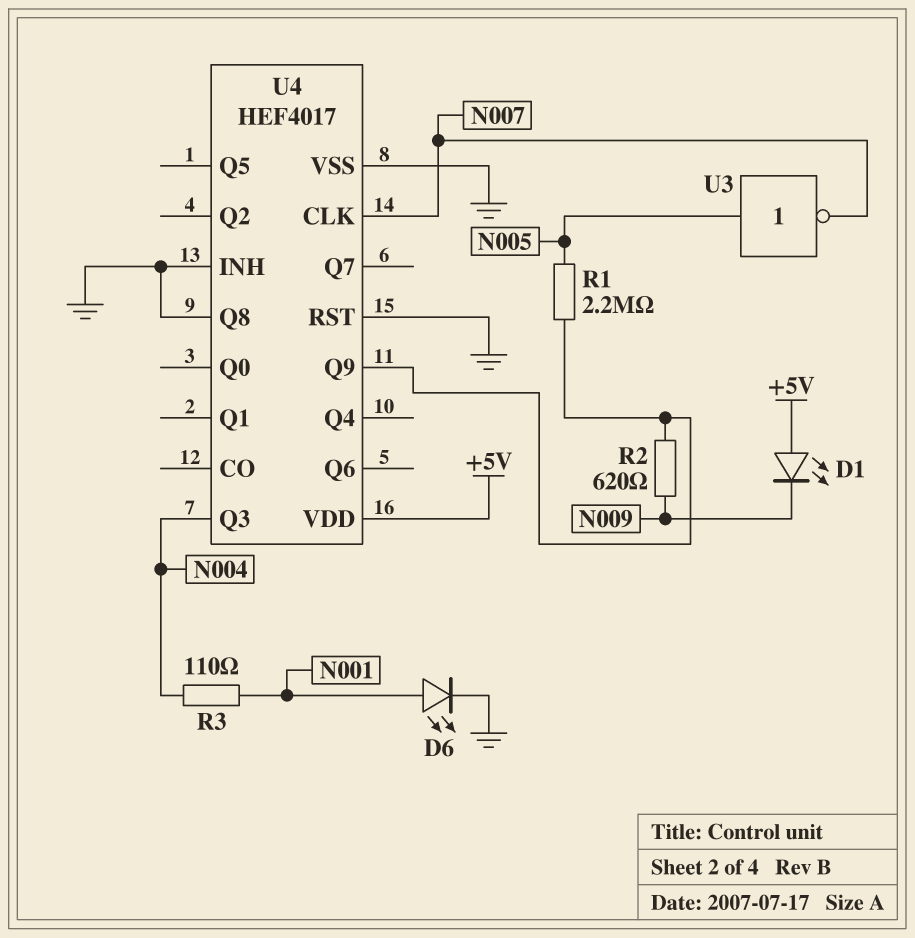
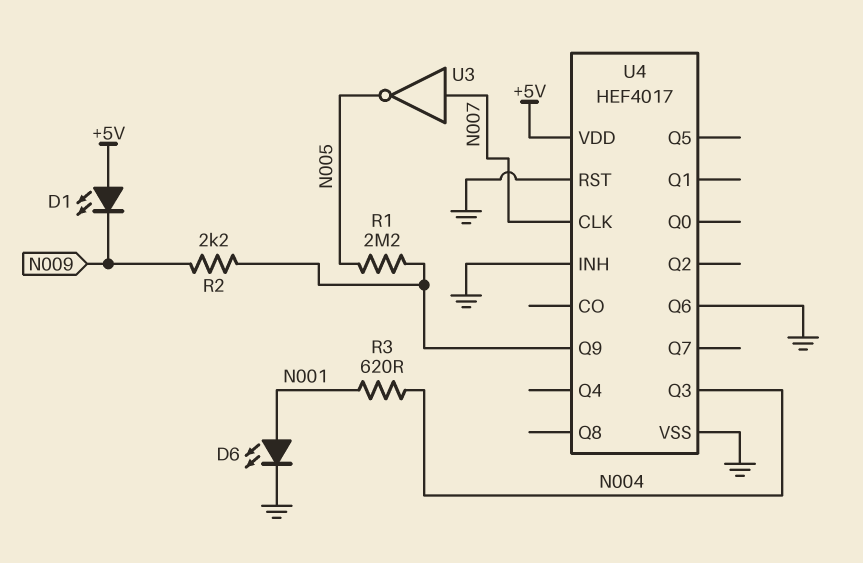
R2: 620 (N009, U4/Q9) -> 2.2k (N009, U4/Q9)
R3: 110 (N001, N004) -> 620 (N001, N004)
U3: NOT (in N005, out N007) -> NOT (in N007, out N005)
U4 pin Q6: none -> GND
U4 pin Q8: GND -> none

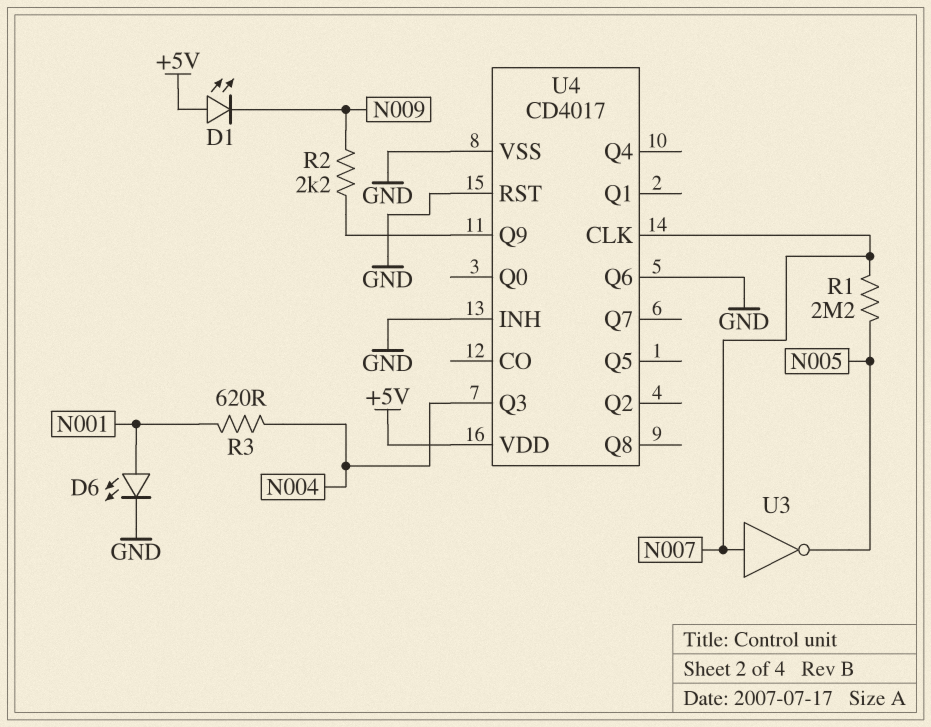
R1: 2.2M (N005, U4/Q9) -> 2.2M (N005, N007)
U4: HEF4017 -> CD4017

